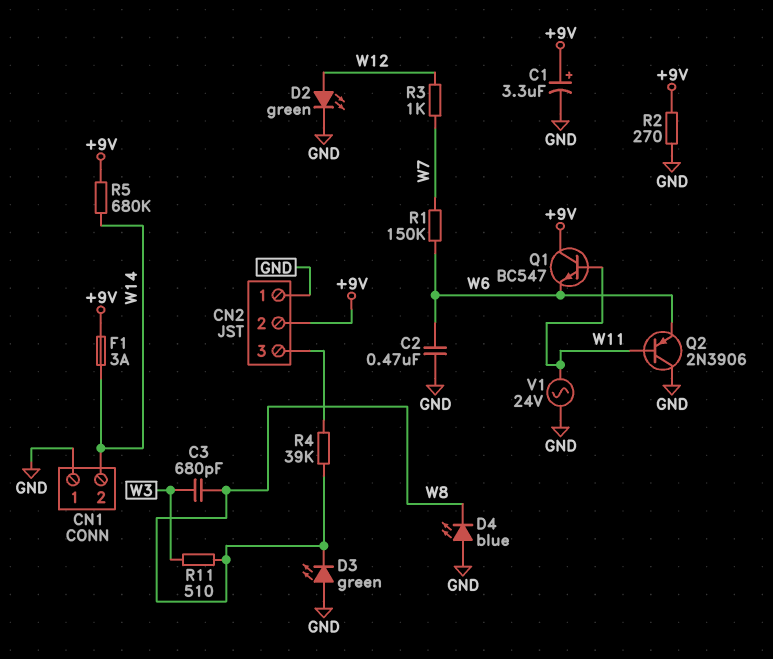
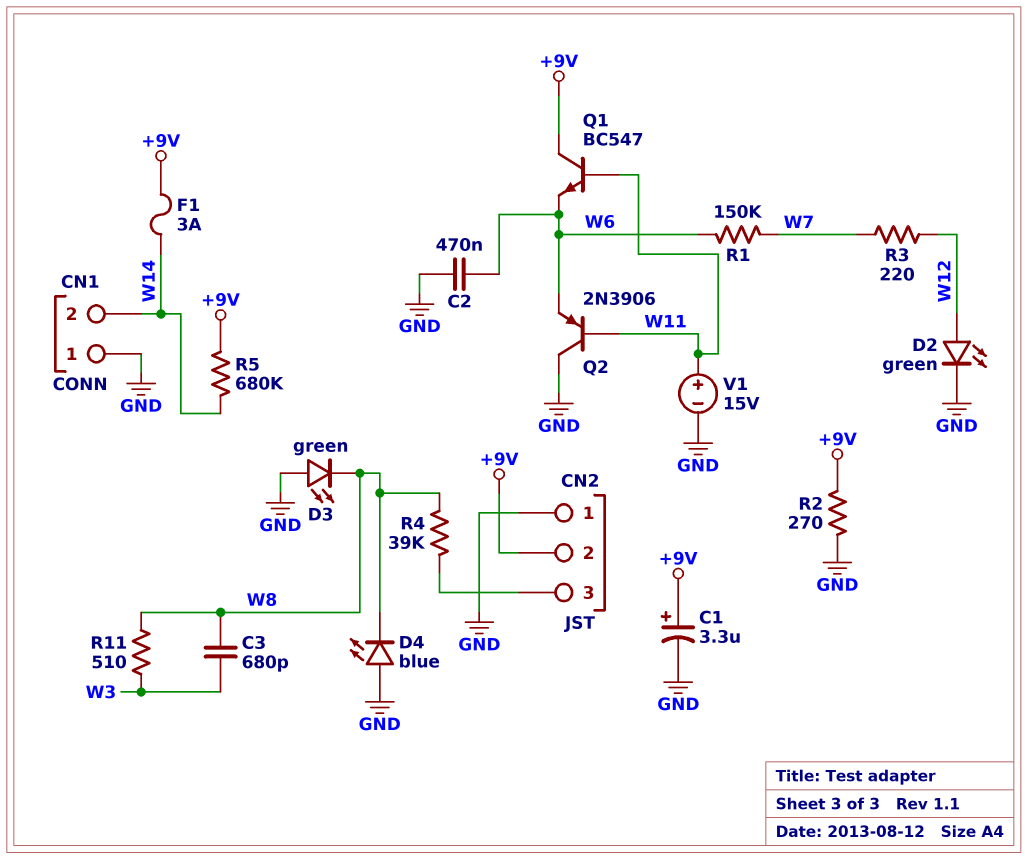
R3: 1k (W7, W12) -> 220 (W7, W12)
V1: AC 24V (GND, W11) -> 15V (plus W11, minus GND)

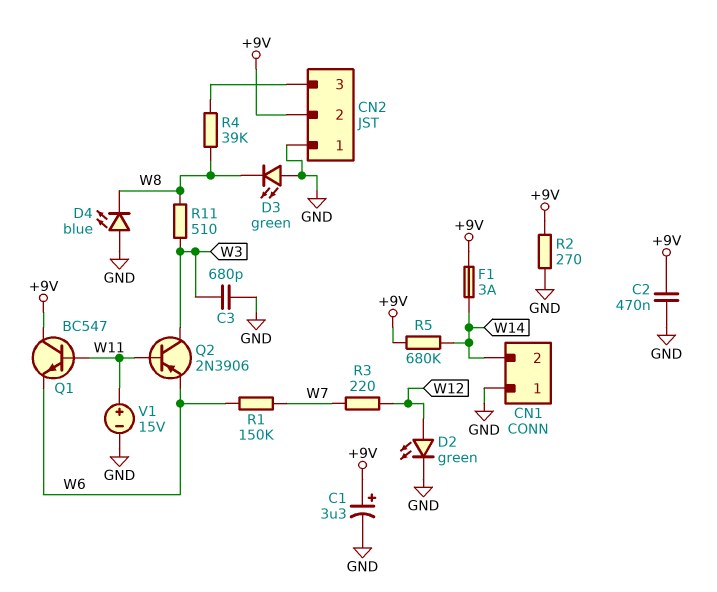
C2: 470nF (GND, W6) -> 470nF (+9V, GND)
C3: 680pF (W3, W8) -> 680pF (GND, W3)
Q2: PNP 2N3906 (B W11, C GND, E W6) -> PNP 2N3906 (B W11, C W3, E W6)

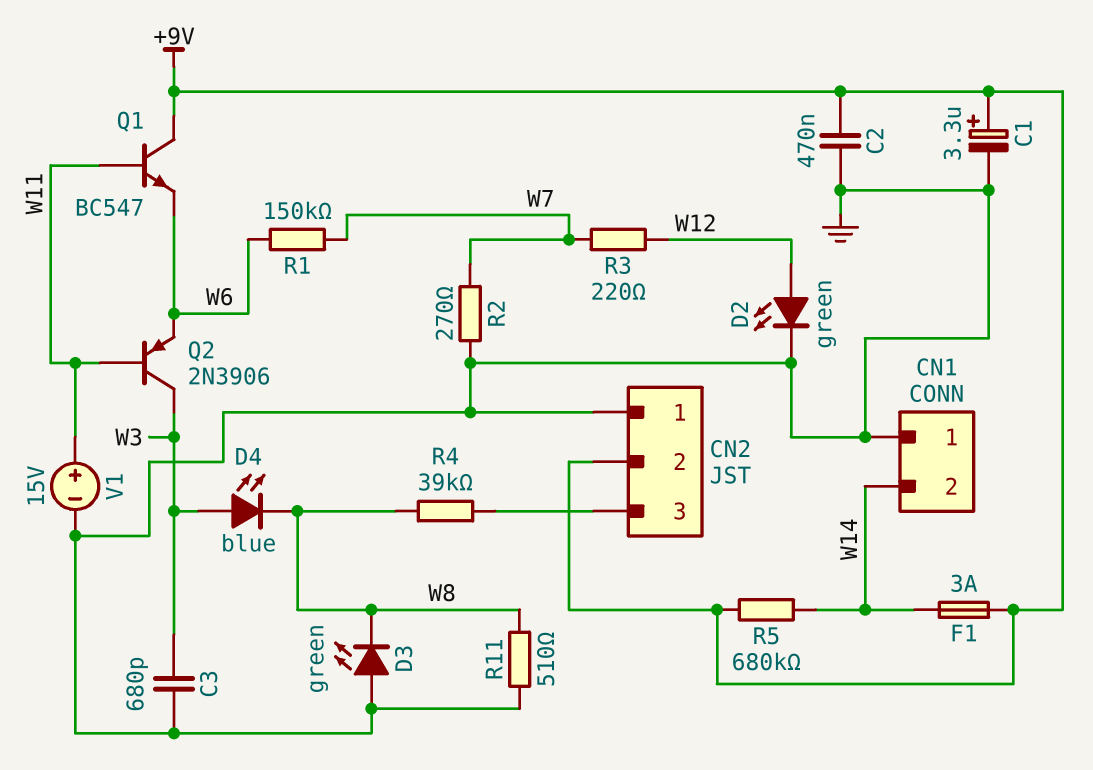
D4: LED blue (A GND, K W8) -> LED blue (A W3, K W8)
R2: 270 (+9V, GND) -> 270 (GND, W7)
R11: 510 (W3, W8) -> 510 (GND, W8)

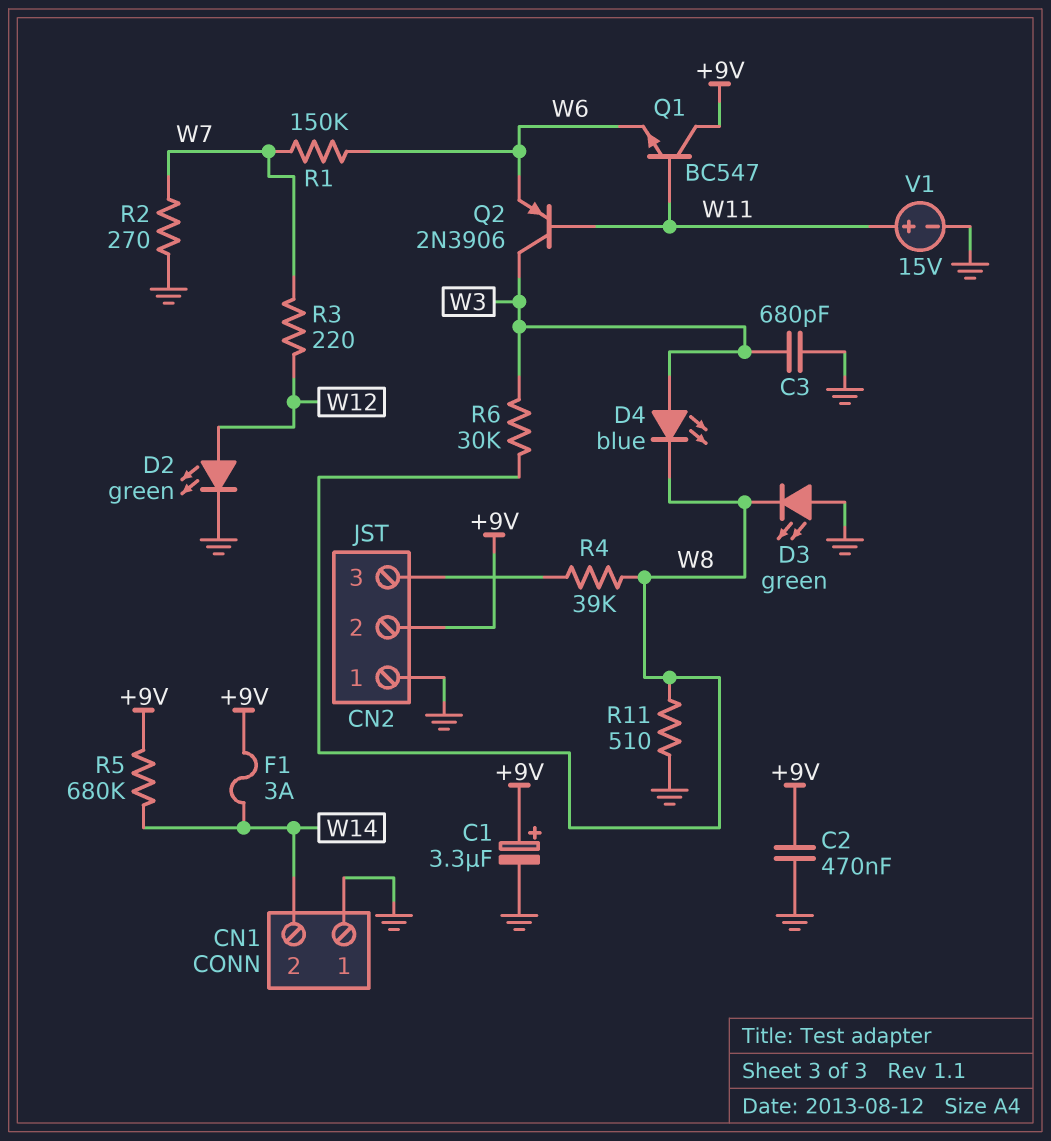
R6: none -> 30k (W3, W8)

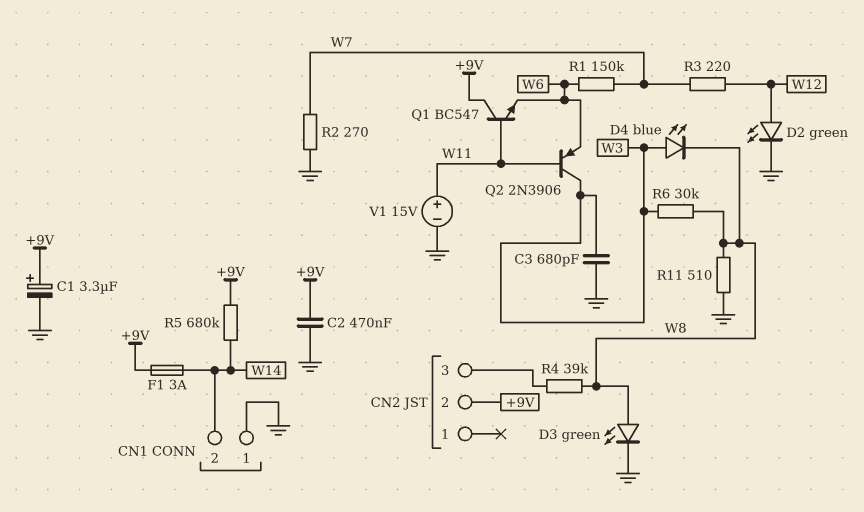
CN2 pin 1: GND -> none
D3: LED green (A GND, K W8) -> LED green (A W8, K GND)

